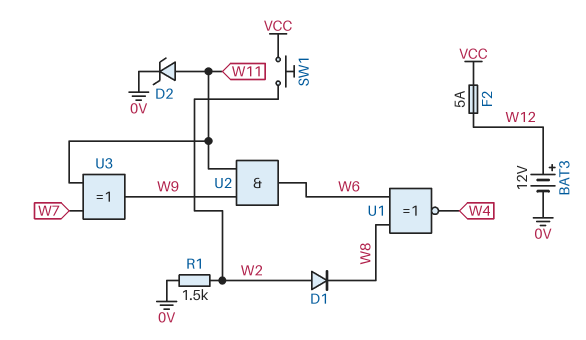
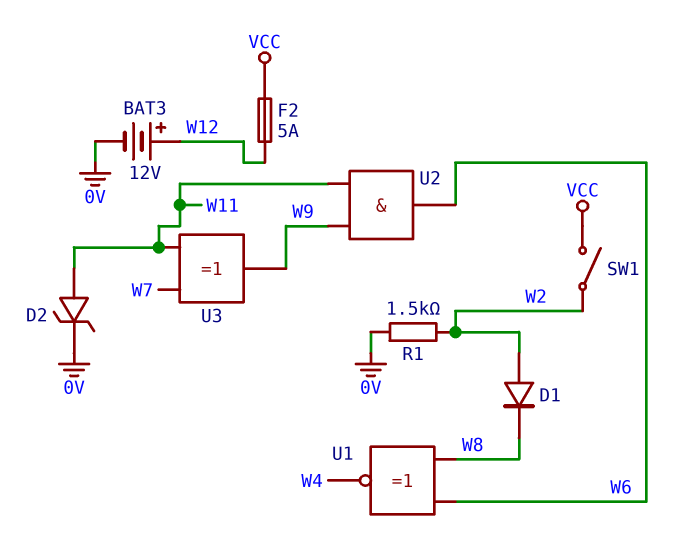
SW1: button (VCC, W2) -> switch (VCC, W2)

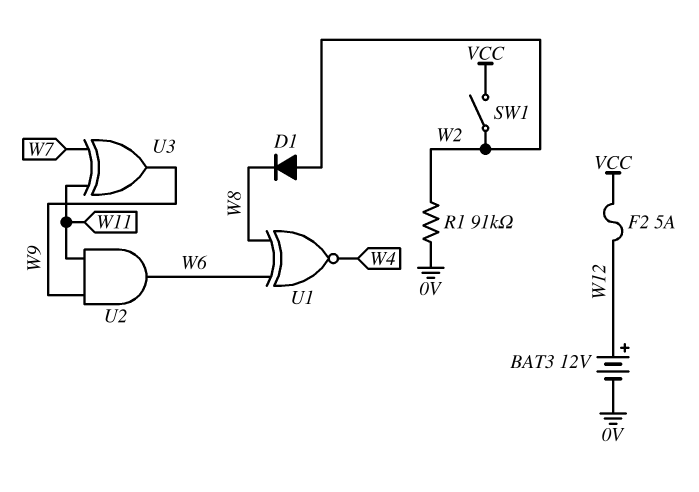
D2: zener (A W11, K 0V) -> none
R1: 1.5k (0V, W2) -> 91k (0V, W2)

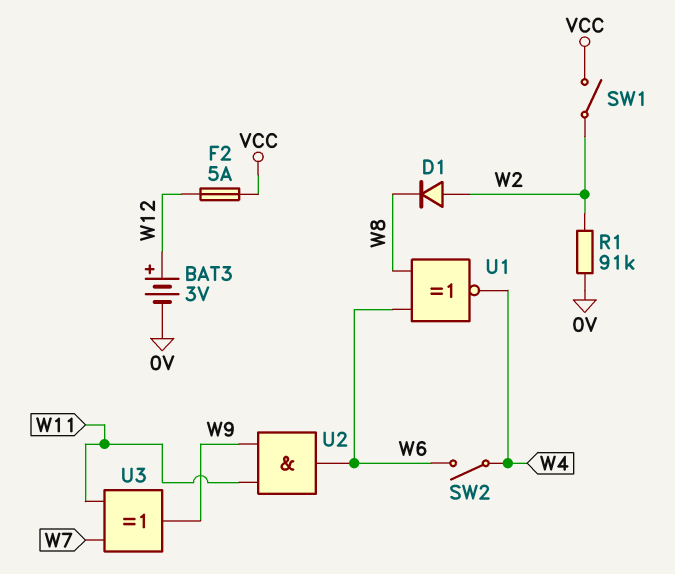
BAT3: 12V (plus W12, minus 0V) -> 3V (plus W12, minus 0V)
SW2: none -> switch (W4, W6)

